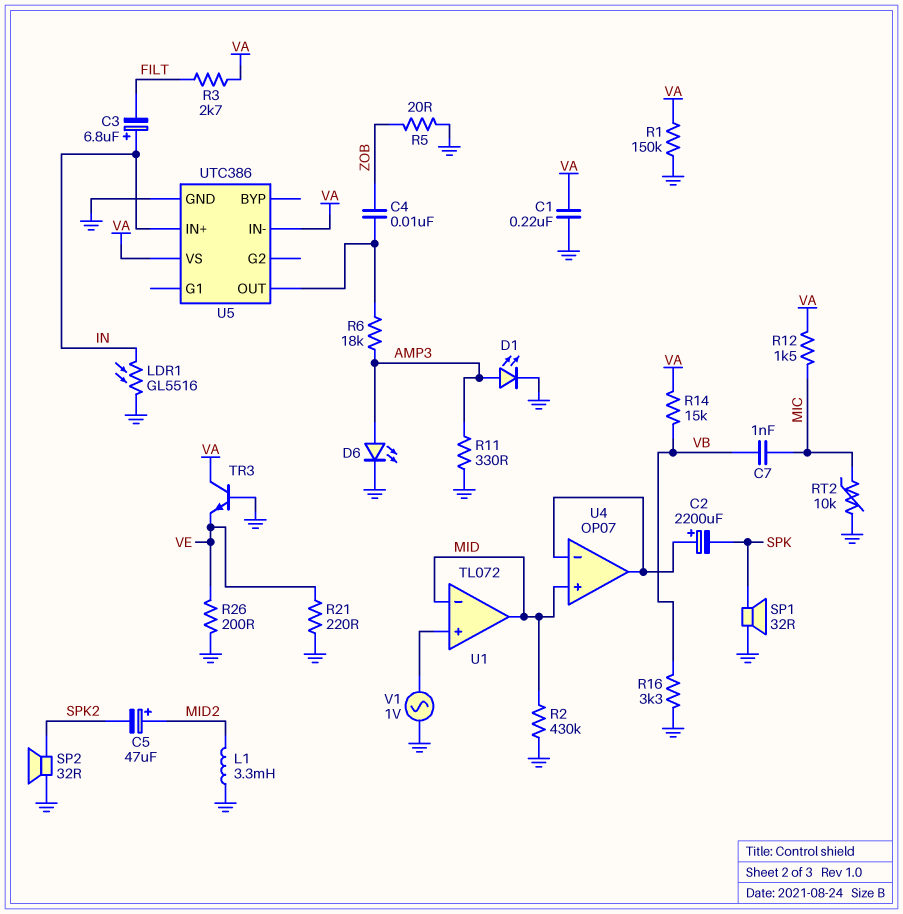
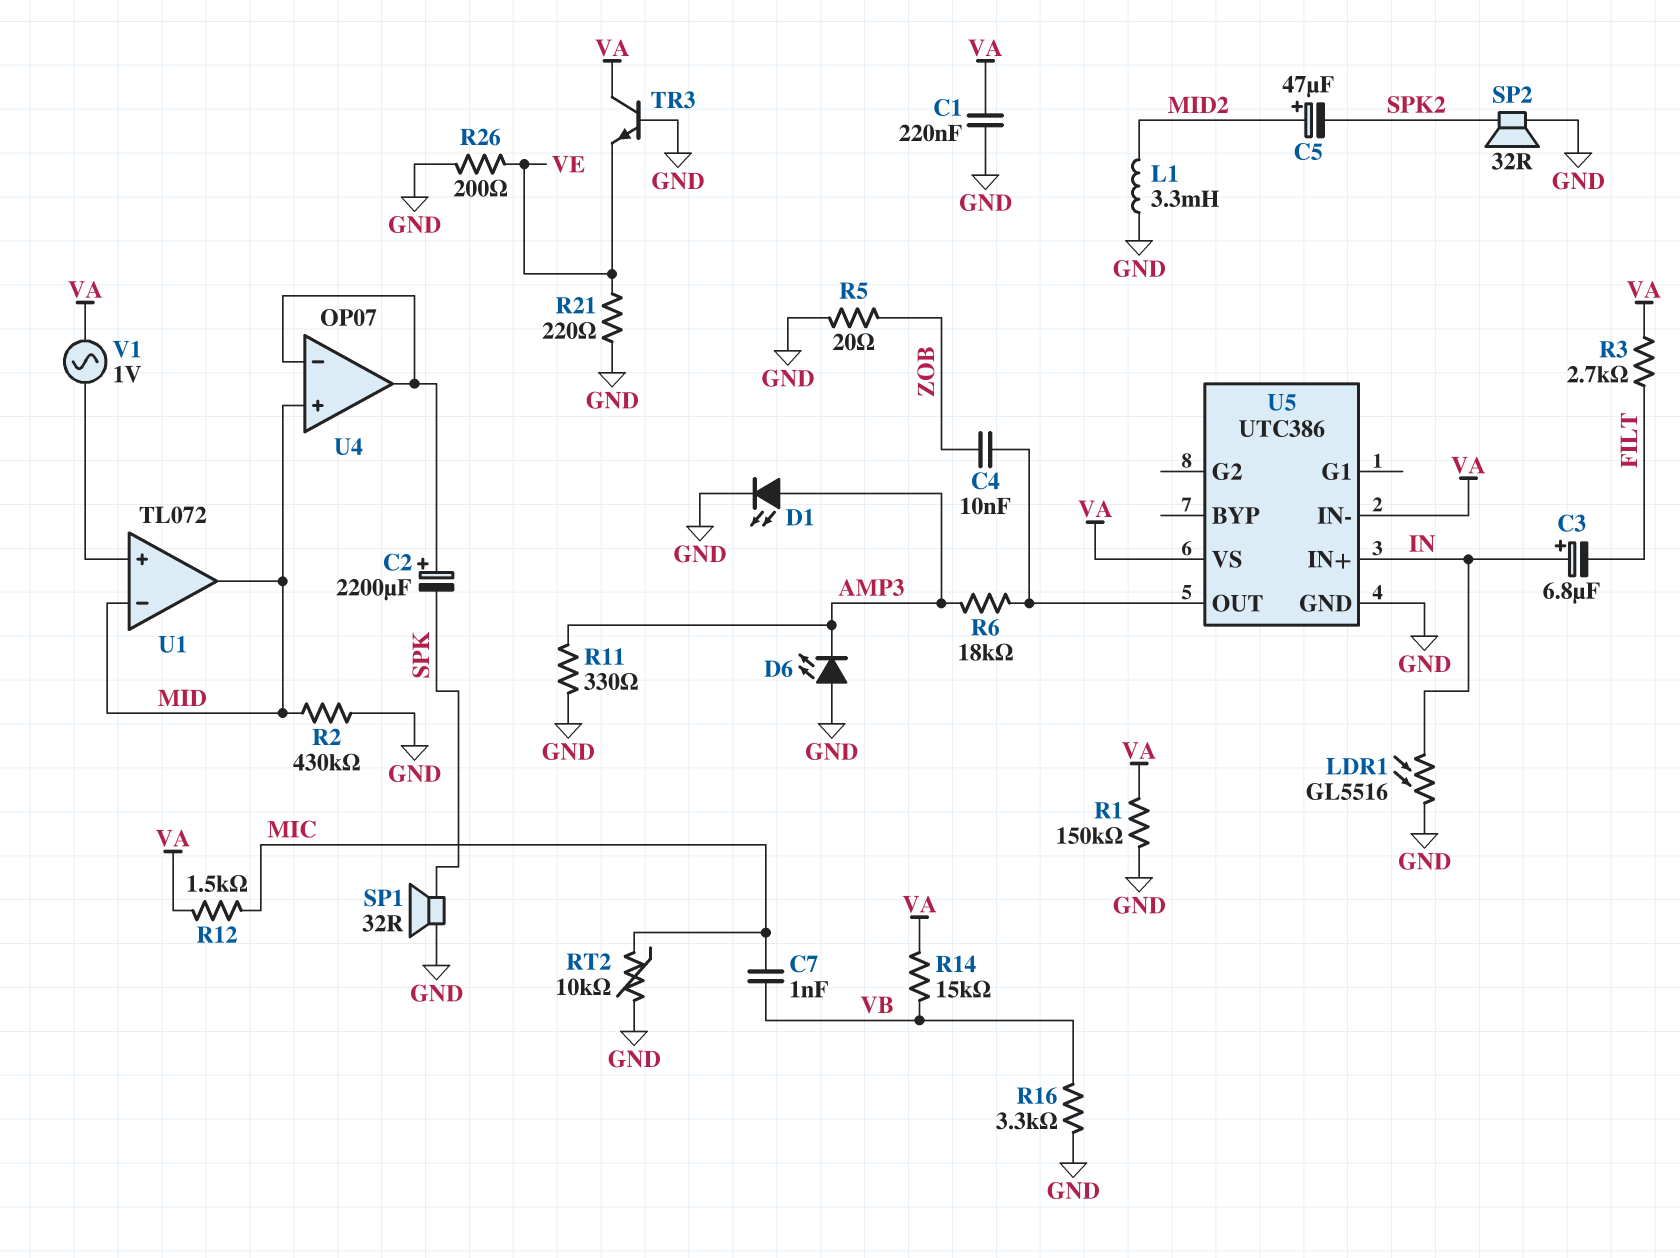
D6: LED (A AMP3, K GND) -> LED (A GND, K AMP3)
V1: AC 1V (GND, U1/in+) -> AC 1V (U1/in+, VA)

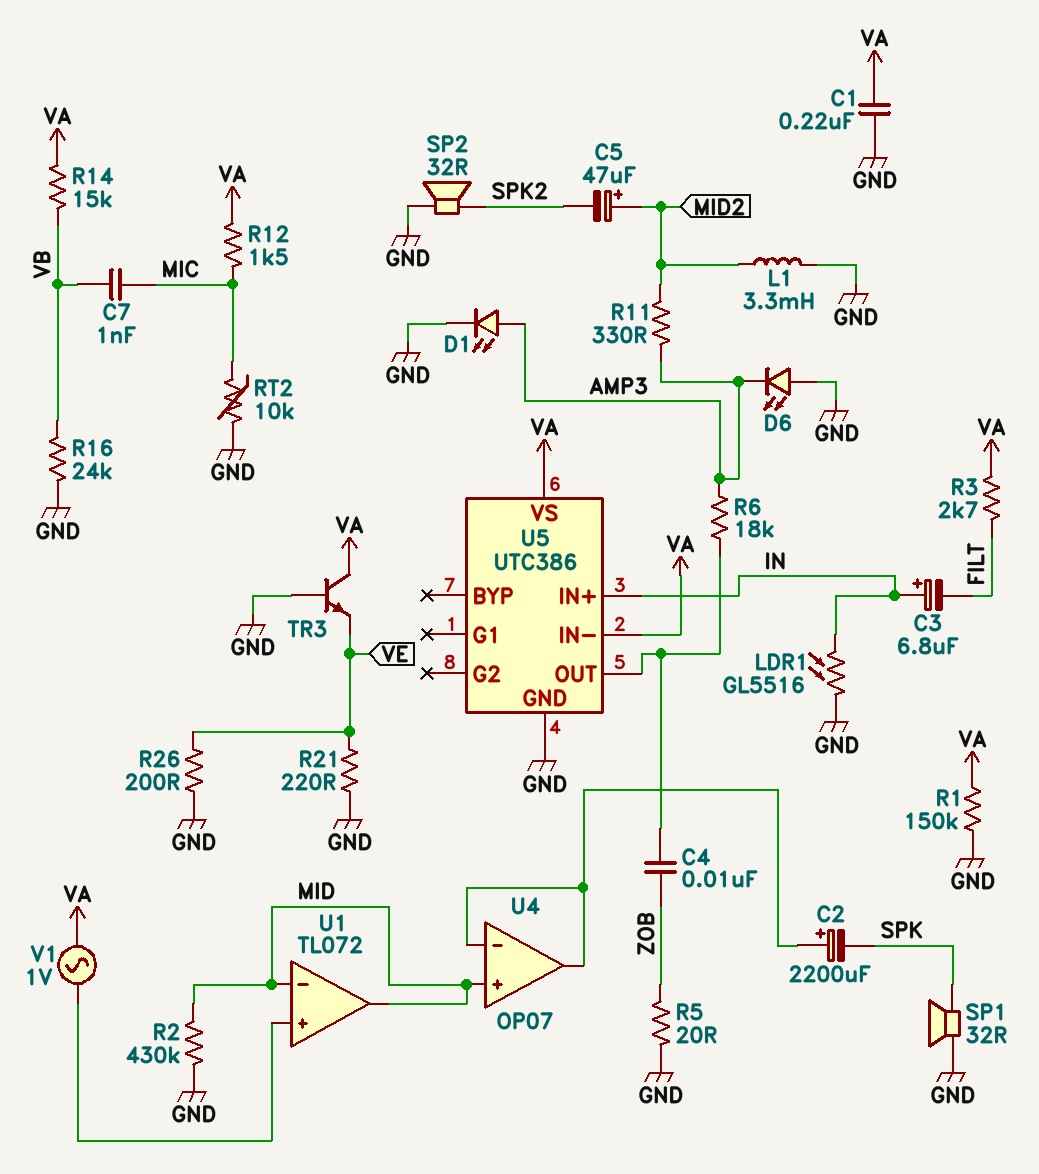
R11: 330 (AMP3, GND) -> 330 (AMP3, MID2)
R16: 3.3k (GND, VB) -> 24k (GND, VB)

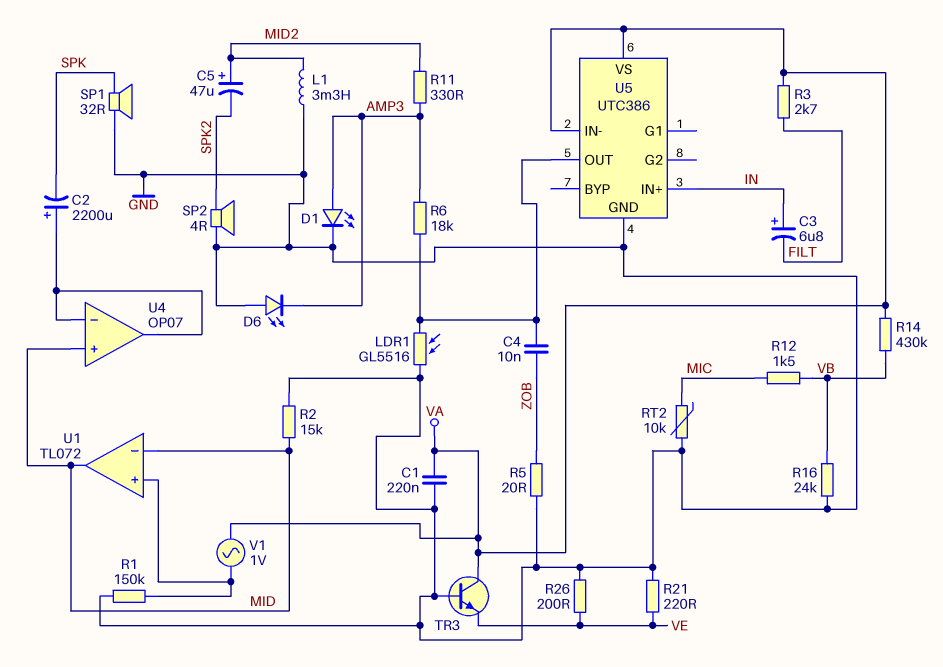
C7: 1nF (MIC, VB) -> none
LDR1: GL5516 (GND, IN) -> GL5516 (GND, U5/OUT)
R1: 150k (GND, VA) -> 150k (GND, U1/in+)
R2: 430k (GND, MID) -> 15k (GND, MID)
R12: 1.5k (MIC, VA) -> 1.5k (MIC, VB)
R14: 15k (VA, VB) -> 430k (VA, VB)
SP2: speaker 32R (GND, SPK2) -> speaker 4R (GND, SPK2)

